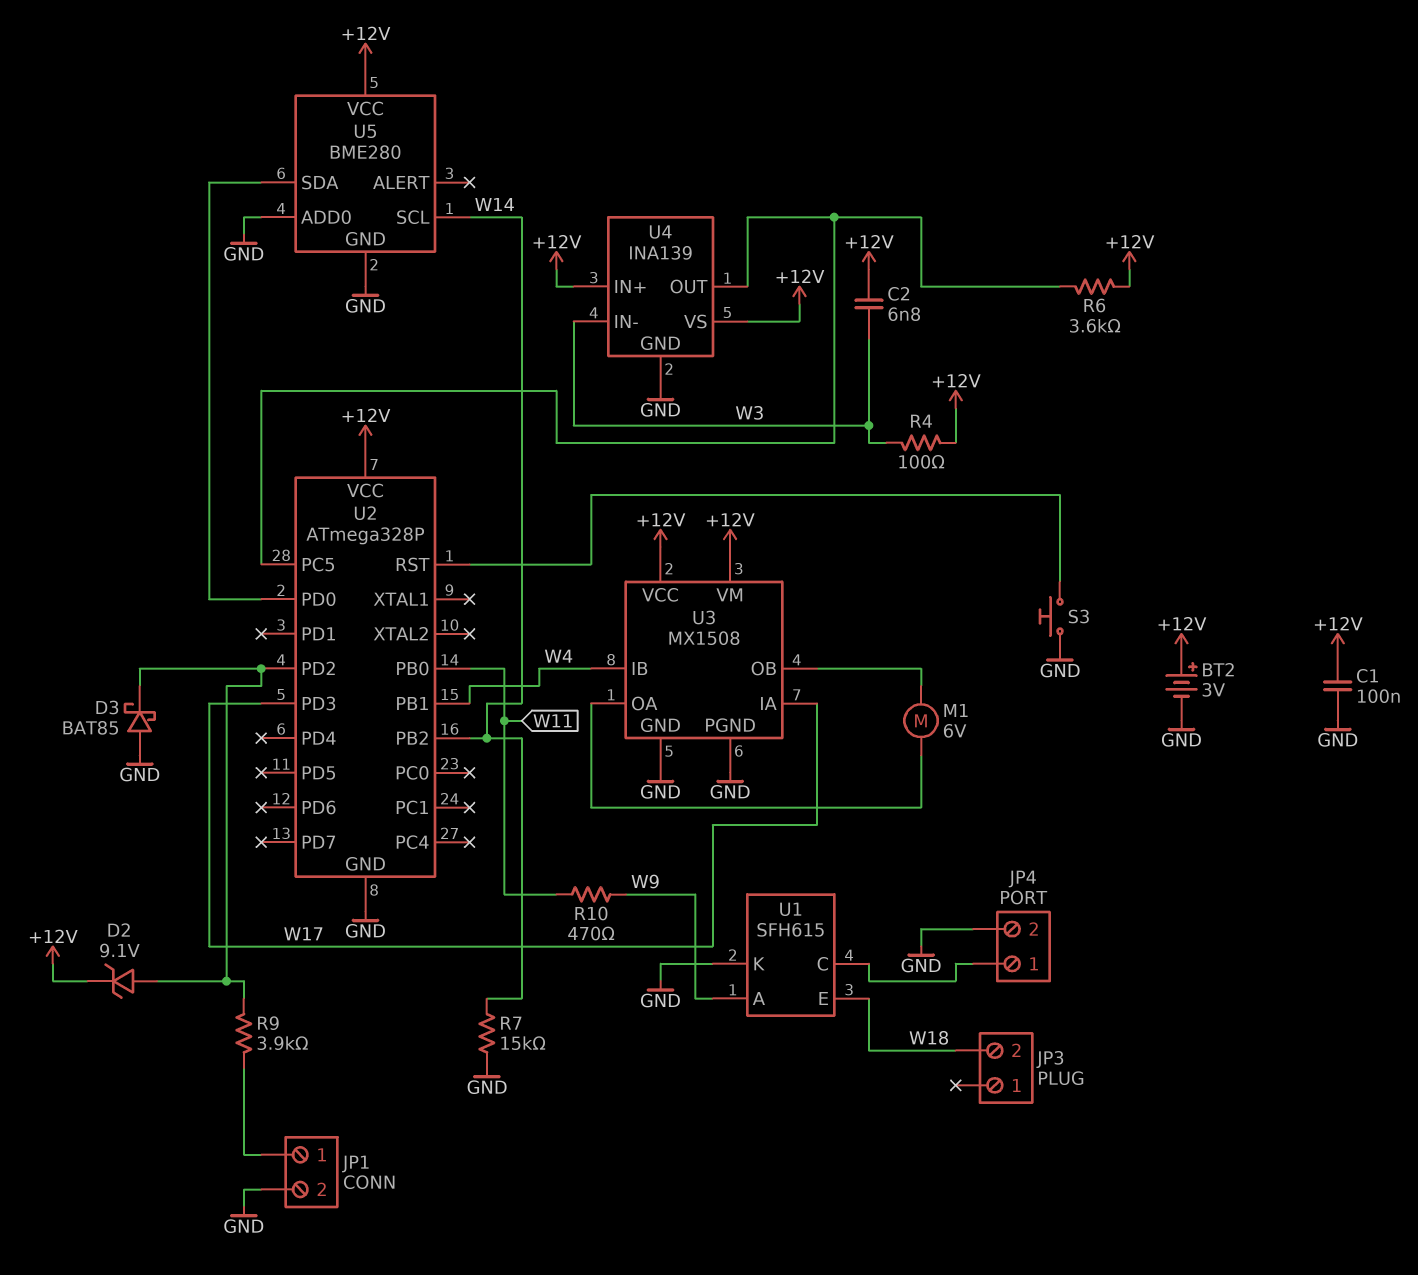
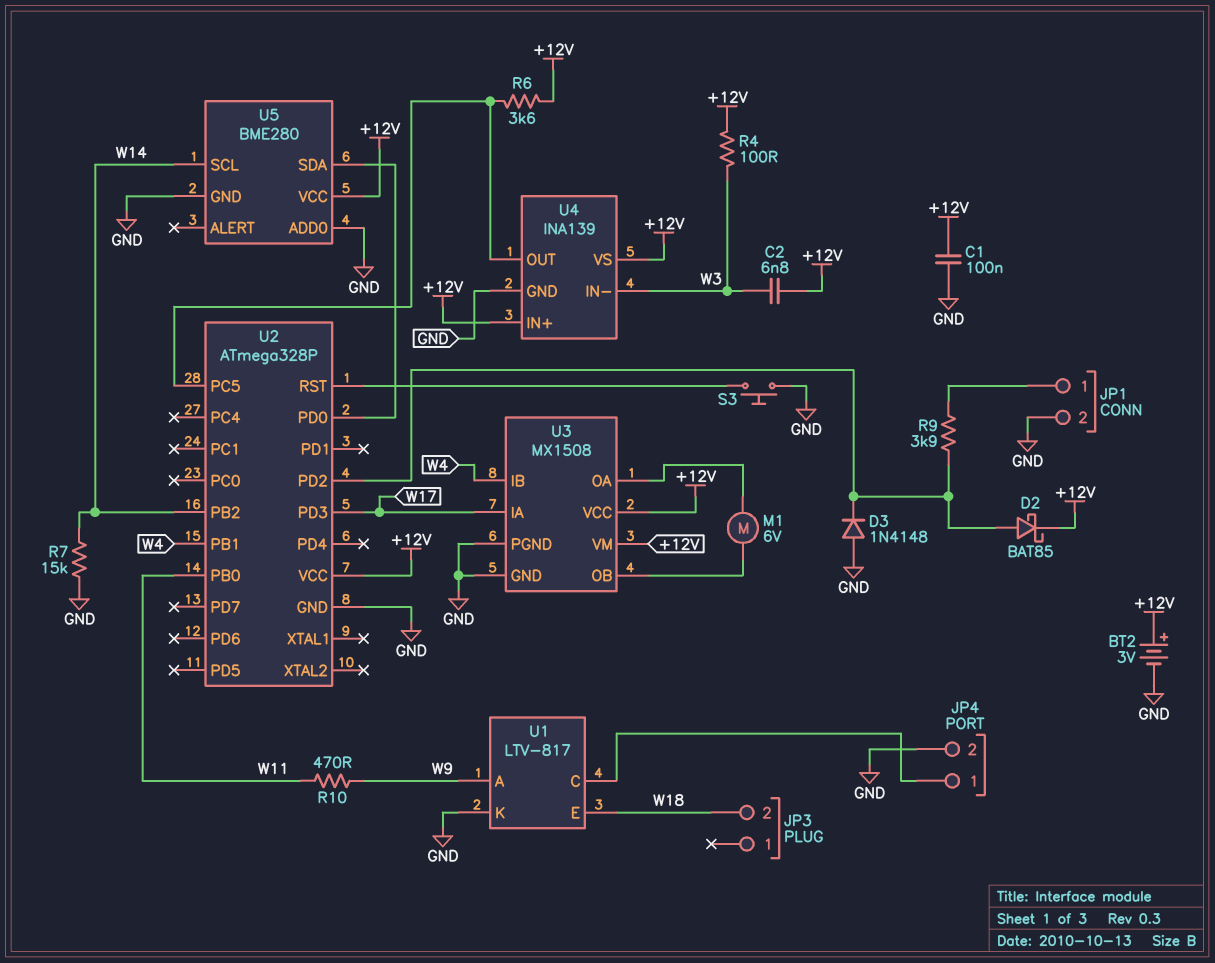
D2: zener 9.1V (A U2/PD2, K +12V) -> schottky BAT85 (A U2/PD2, K +12V)
D3: schottky BAT85 (A GND, K U2/PD2) -> diode 1N4148 (A GND, K U2/PD2)
U1: SFH615 -> LTV-817

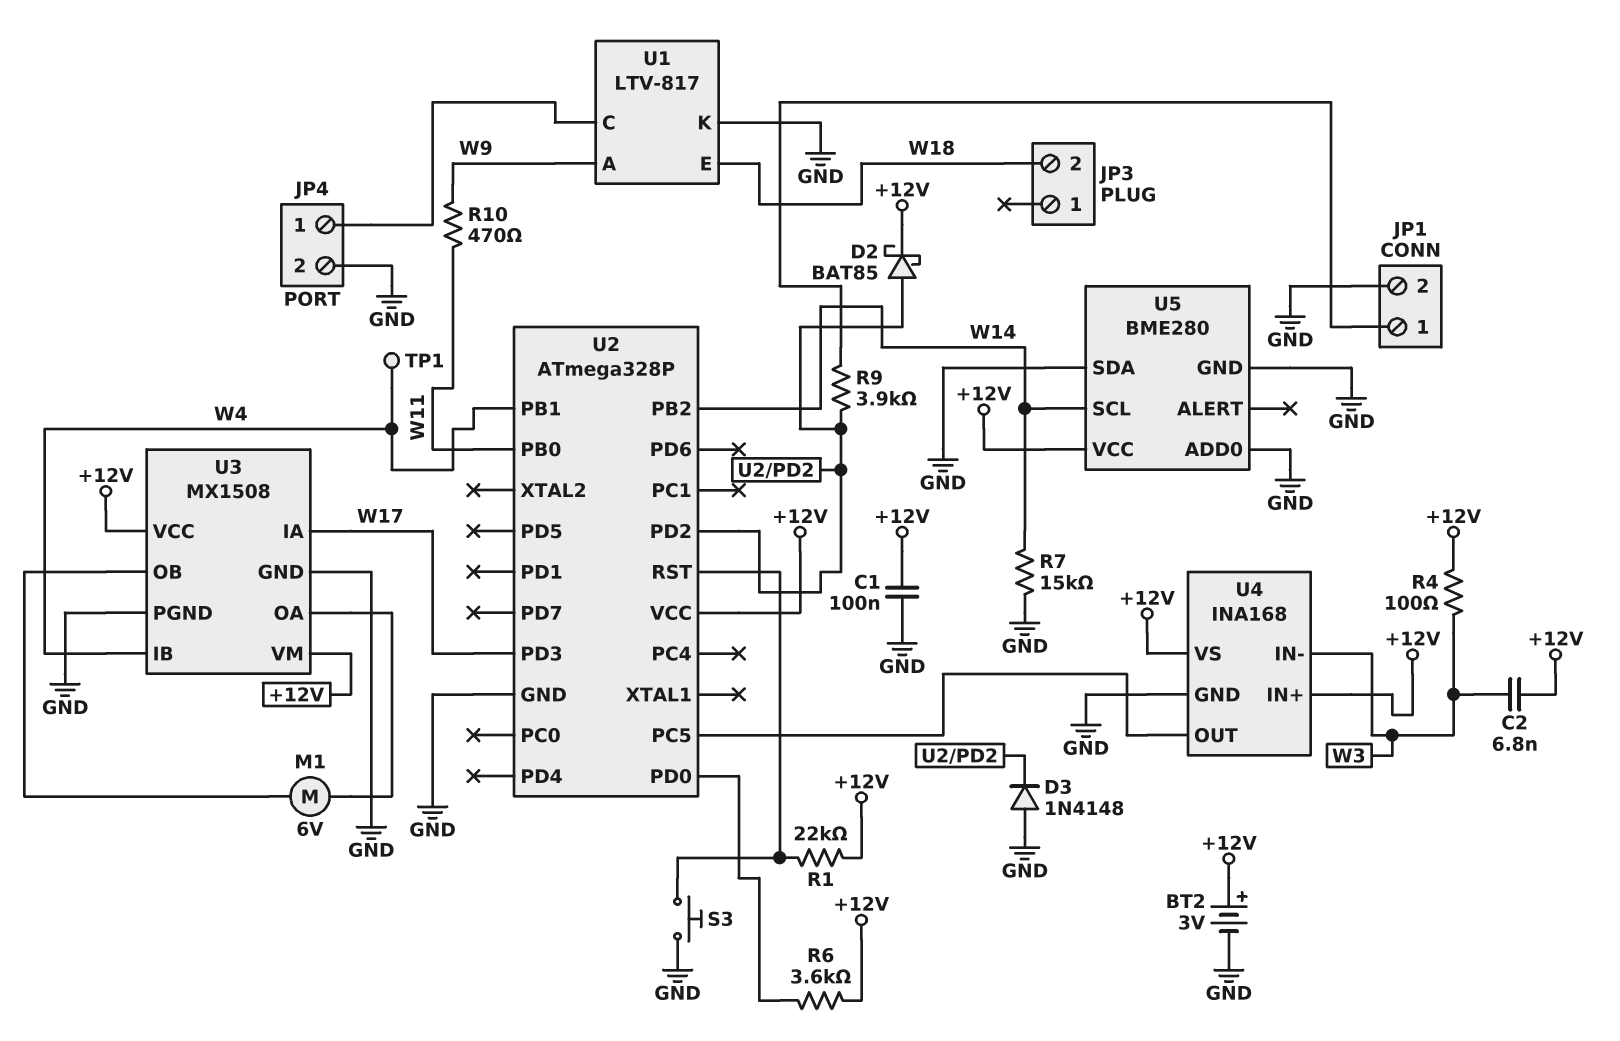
R1: none -> 22k (+12V, U2/RST)
R6: 3.6k (+12V, U2/PC5) -> 3.6k (+12V, U2/PD0)
TP1: none -> test point (W4)
U4: INA139 -> INA168
U5 pin SDA: U2/PD0 -> GND

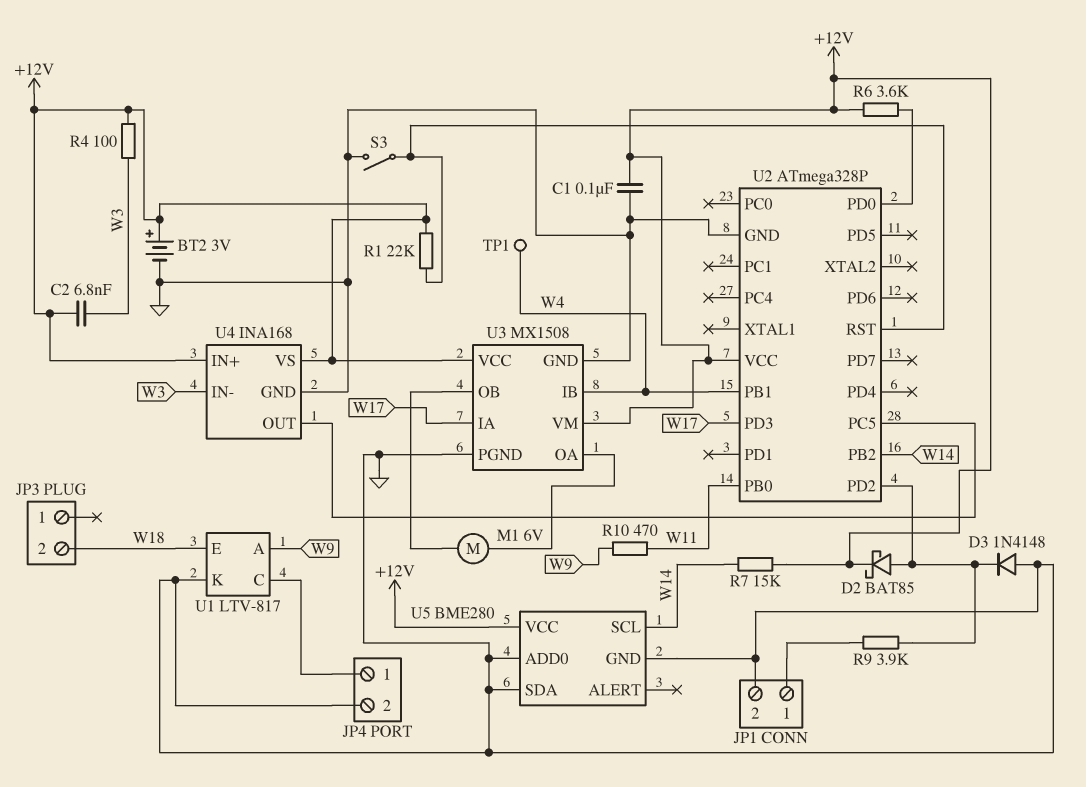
R7: 15k (GND, W14) -> 15k (+12V, W14)
S3: button (GND, U2/RST) -> switch (GND, U2/RST)

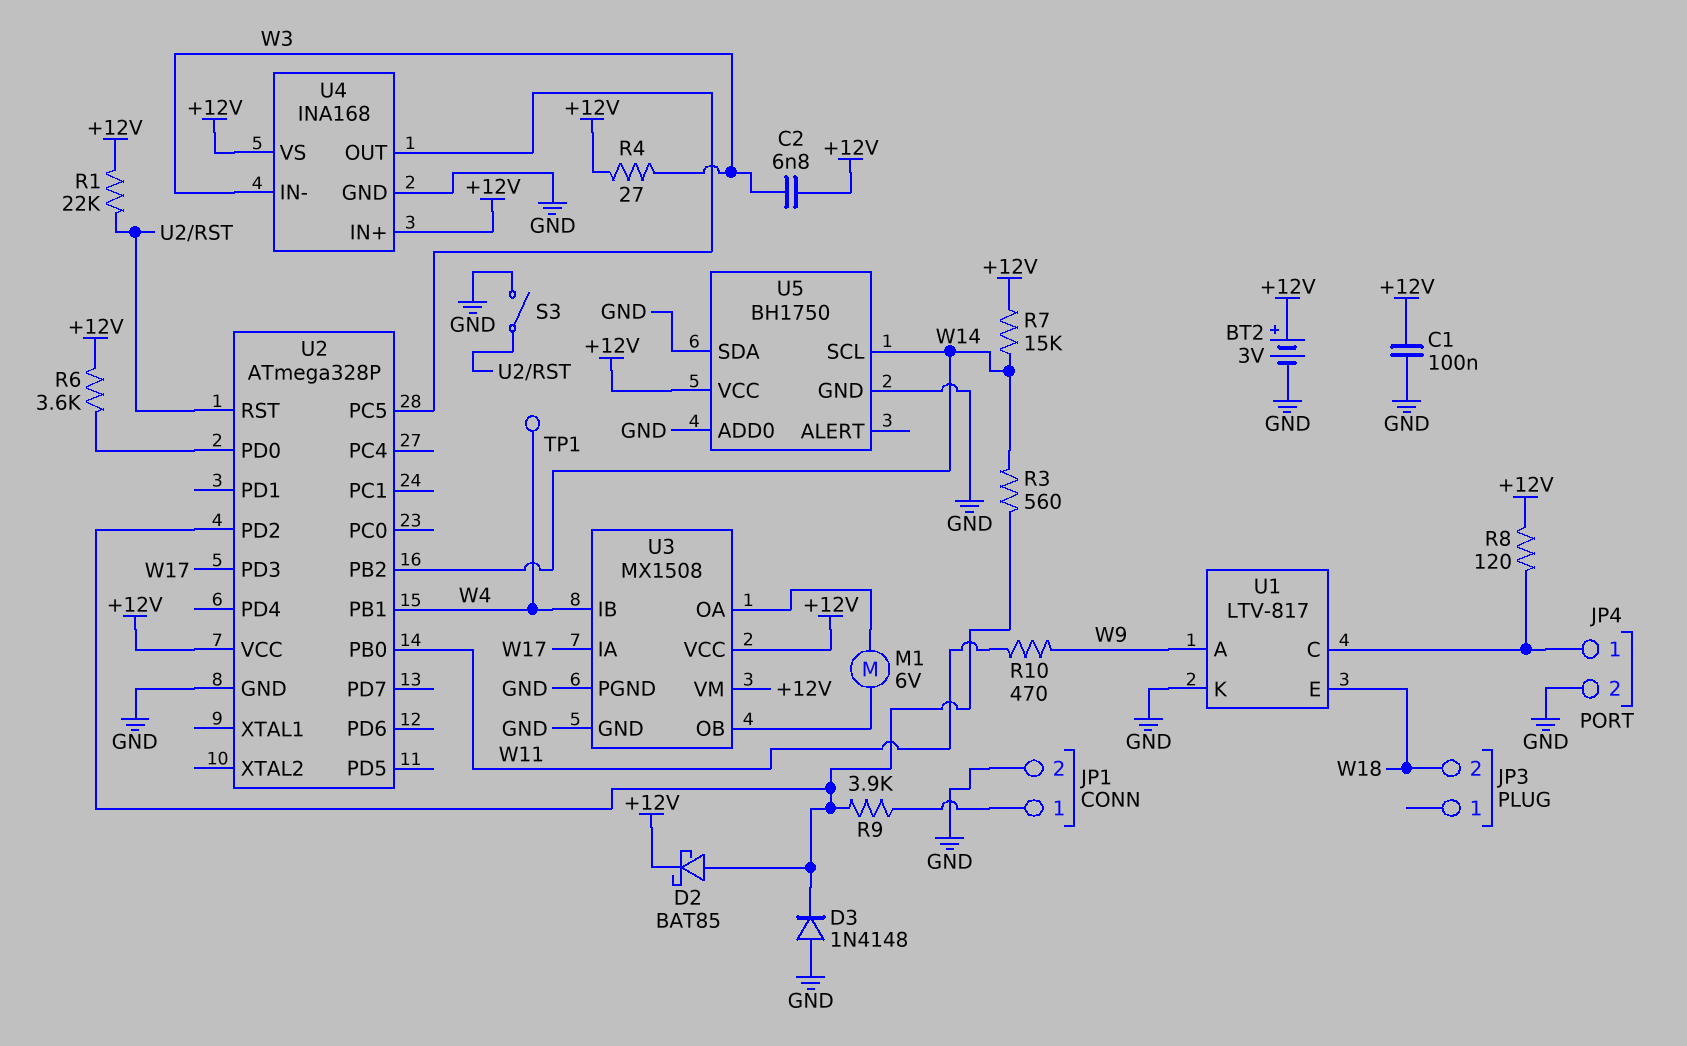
R3: none -> 560 (U2/PD2, W14)
R4: 100 (+12V, W3) -> 27 (+12V, W3)
R8: none -> 120 (+12V, JP4/1)
U5: BME280 -> BH1750

